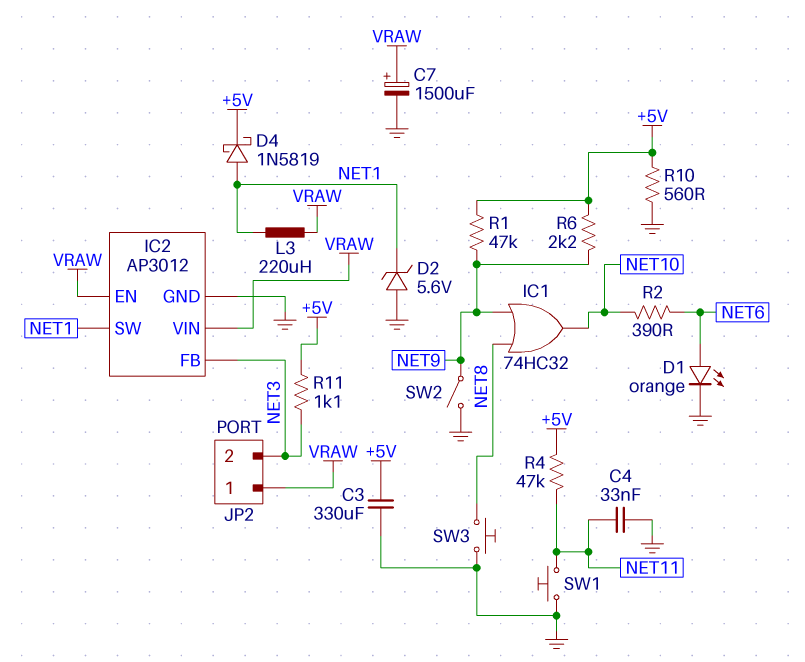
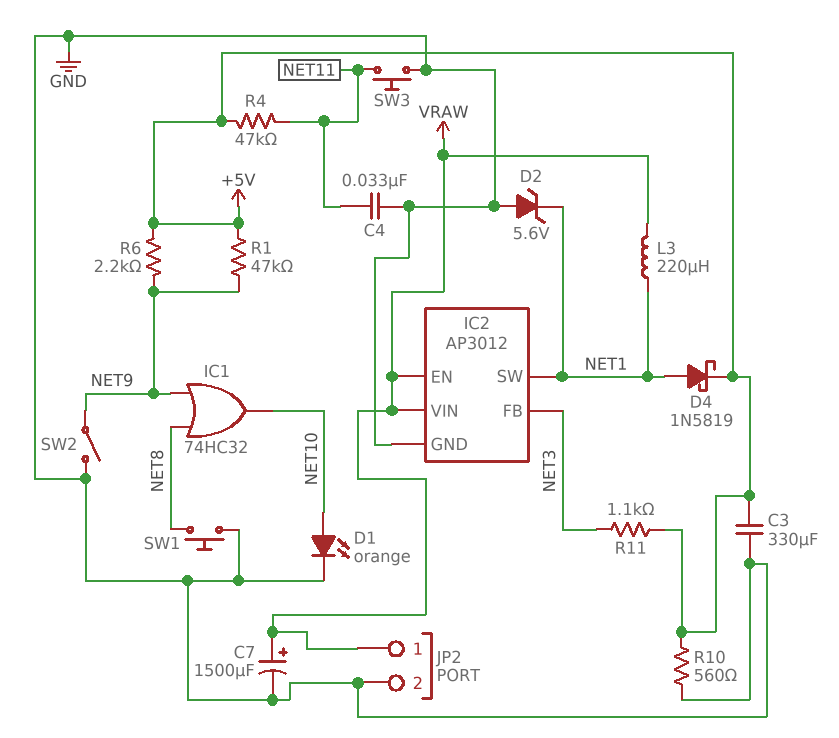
D1: LED orange (A NET6, K GND) -> LED orange (A NET10, K GND)
JP2 pin 2: NET3 -> GND
R2: 390 (NET6, NET10) -> none
SW1: button (GND, NET11) -> button (GND, NET8)
SW3: button (GND, NET8) -> button (GND, NET11)

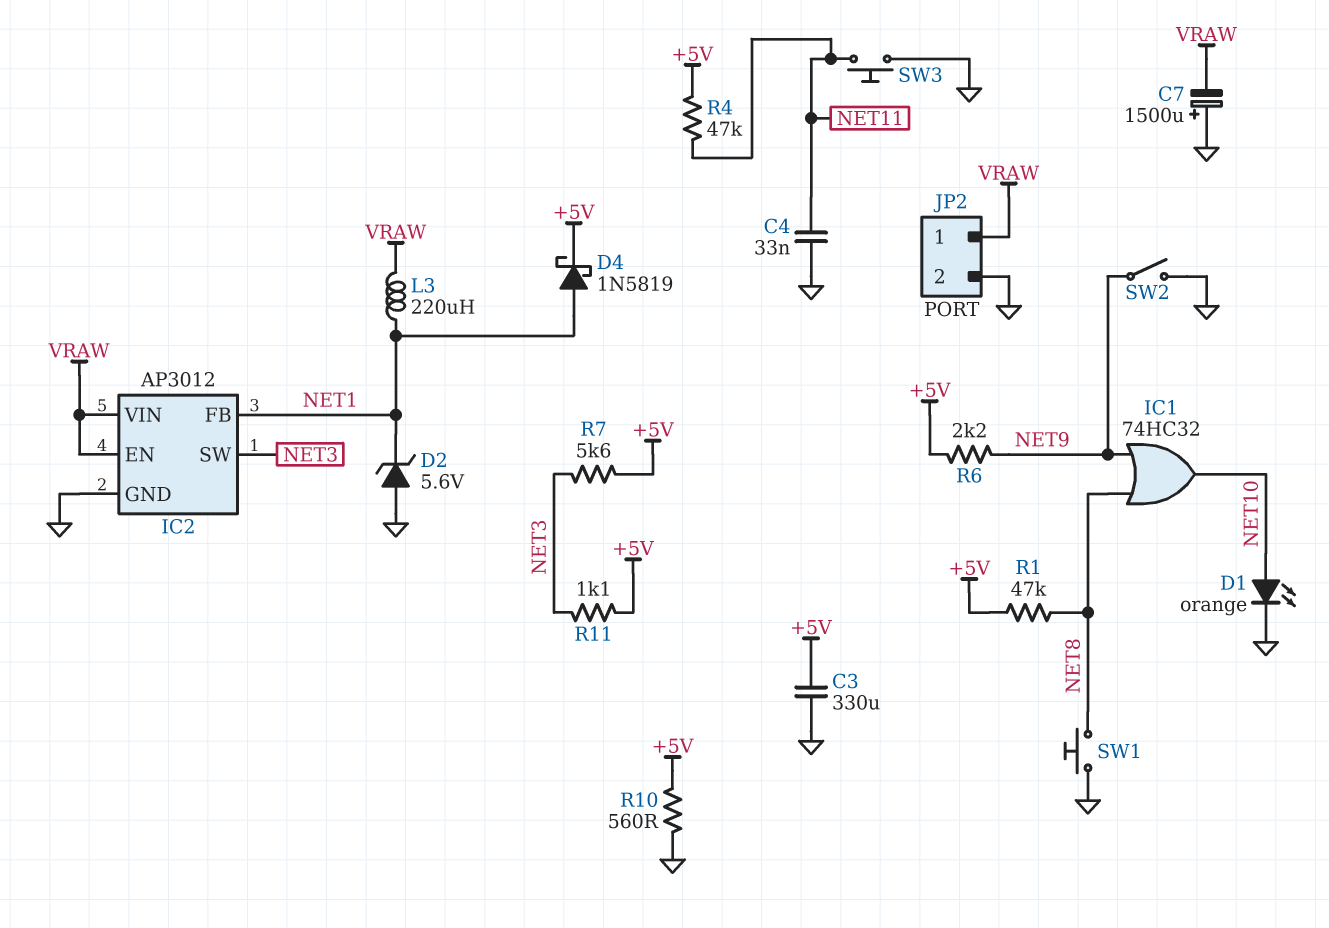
C7: 1500uF (plus VRAW, minus GND) -> 1500uF (plus GND, minus VRAW)
IC2 pin FB: NET3 -> NET1
IC2 pin SW: NET1 -> NET3
R1: 47k (+5V, NET9) -> 47k (+5V, NET8)
R7: none -> 5.6k (+5V, NET3)

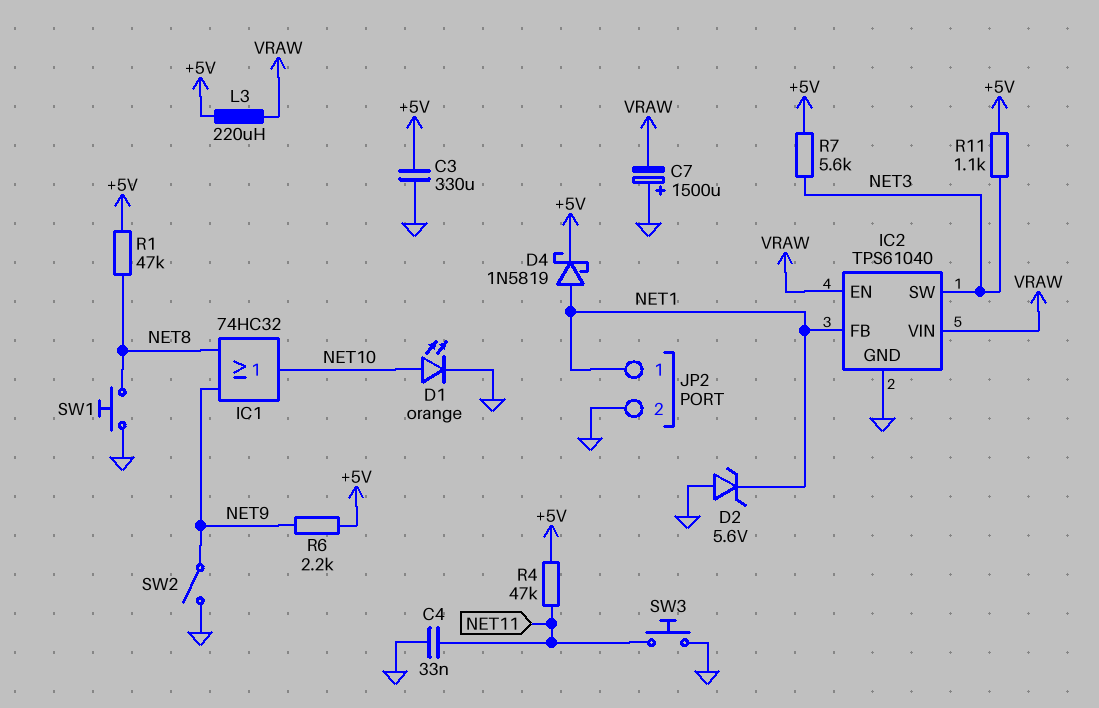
IC2: AP3012 -> TPS61040
JP2 pin 1: VRAW -> NET1
L3: 220uH (NET1, VRAW) -> 220uH (+5V, VRAW)
R10: 560 (+5V, GND) -> none

